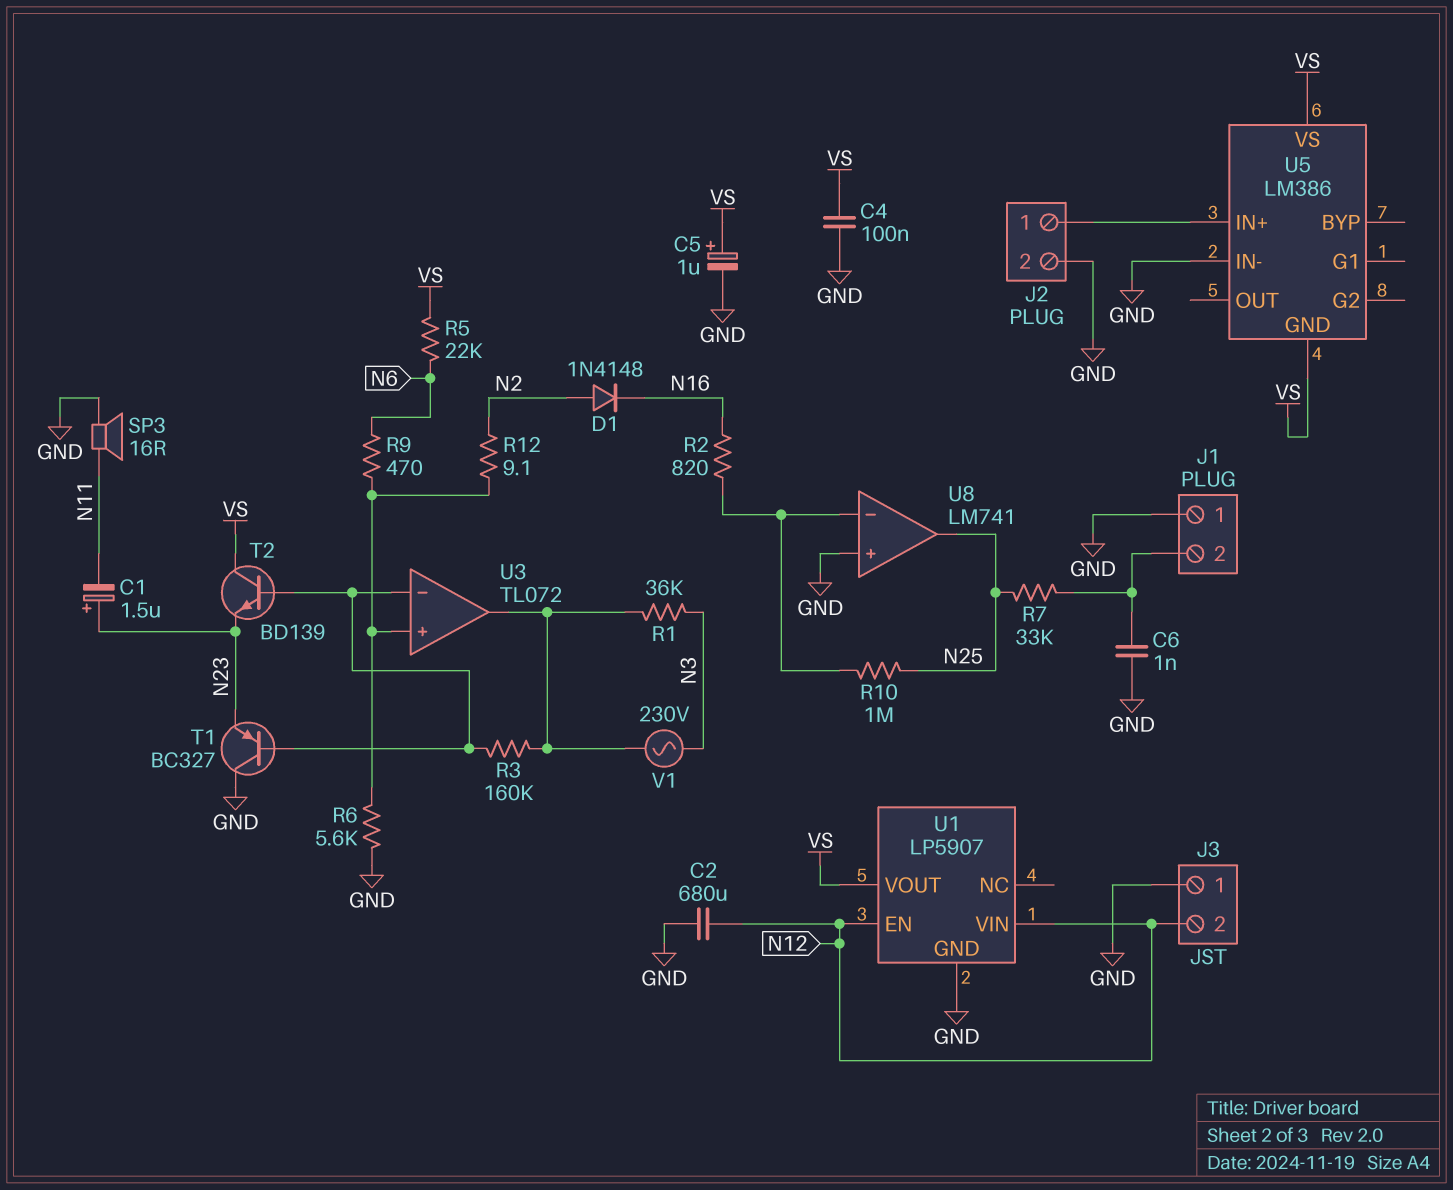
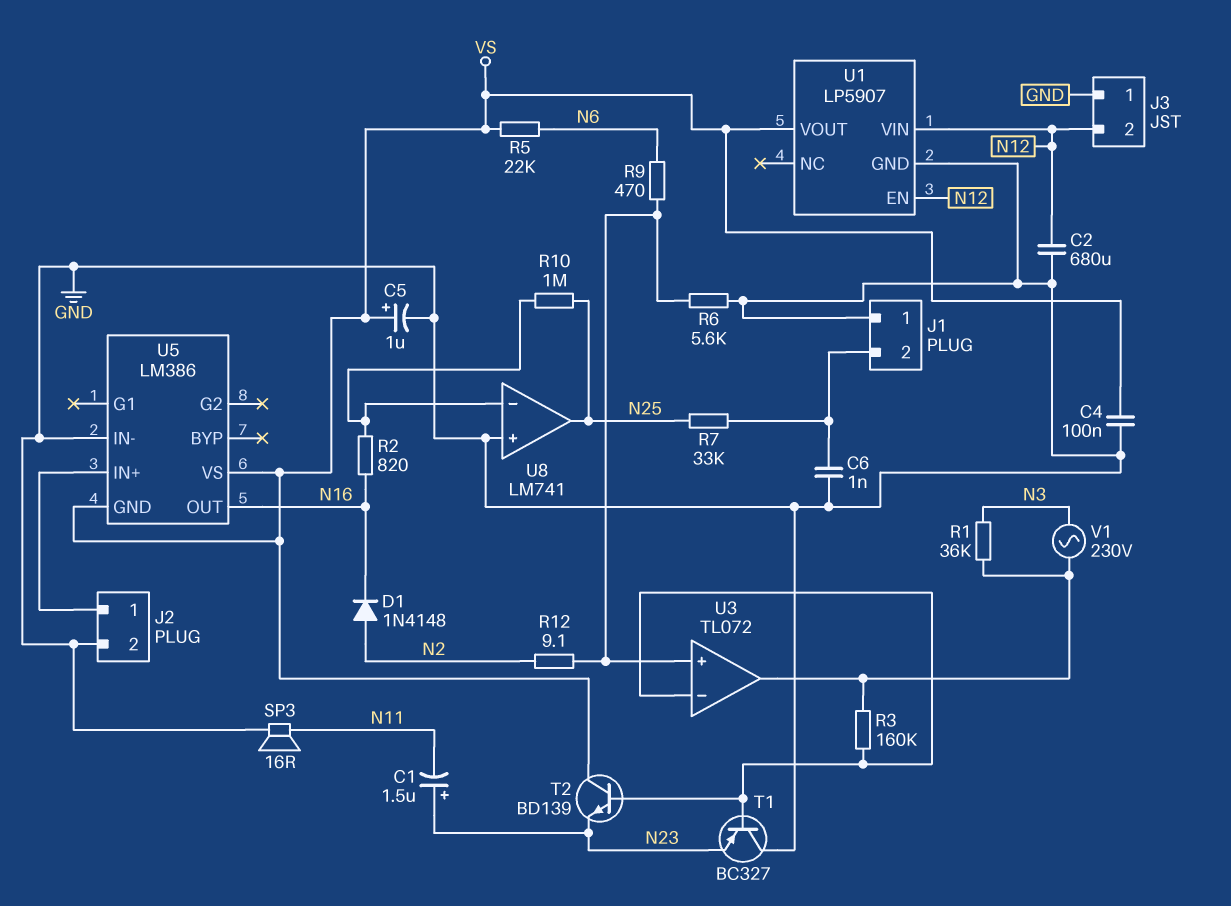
U5 pin OUT: none -> N16

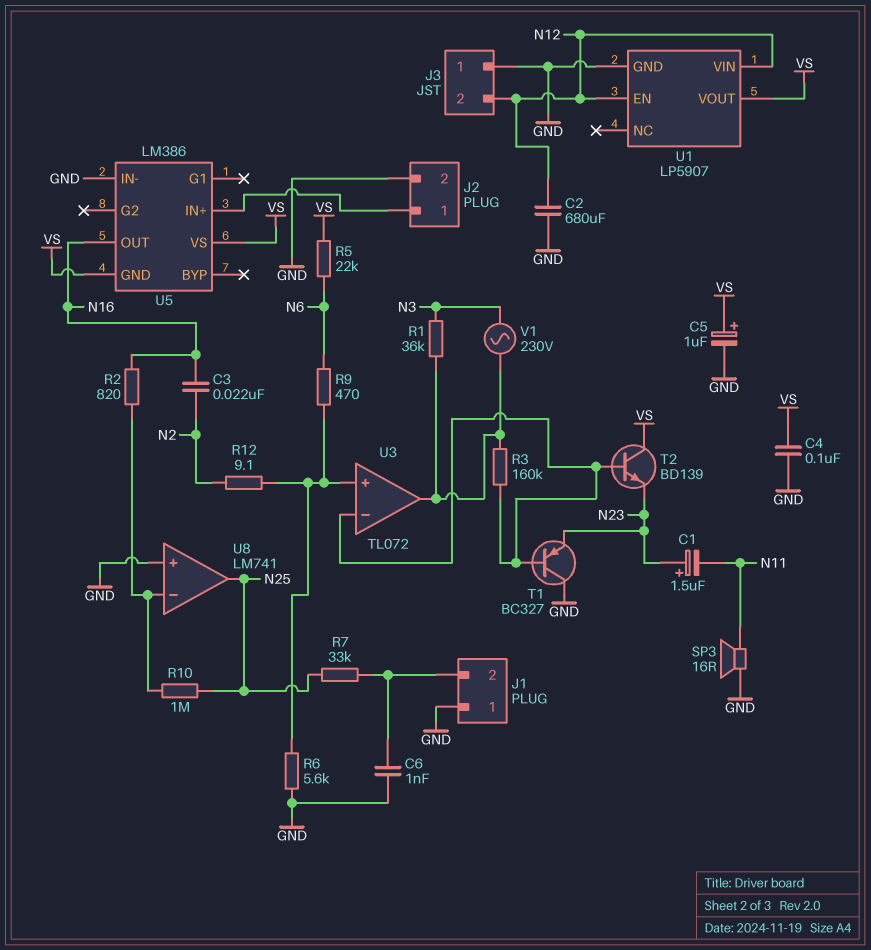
C3: none -> 22nF (N2, N16)
D1: diode 1N4148 (A N2, K N16) -> none

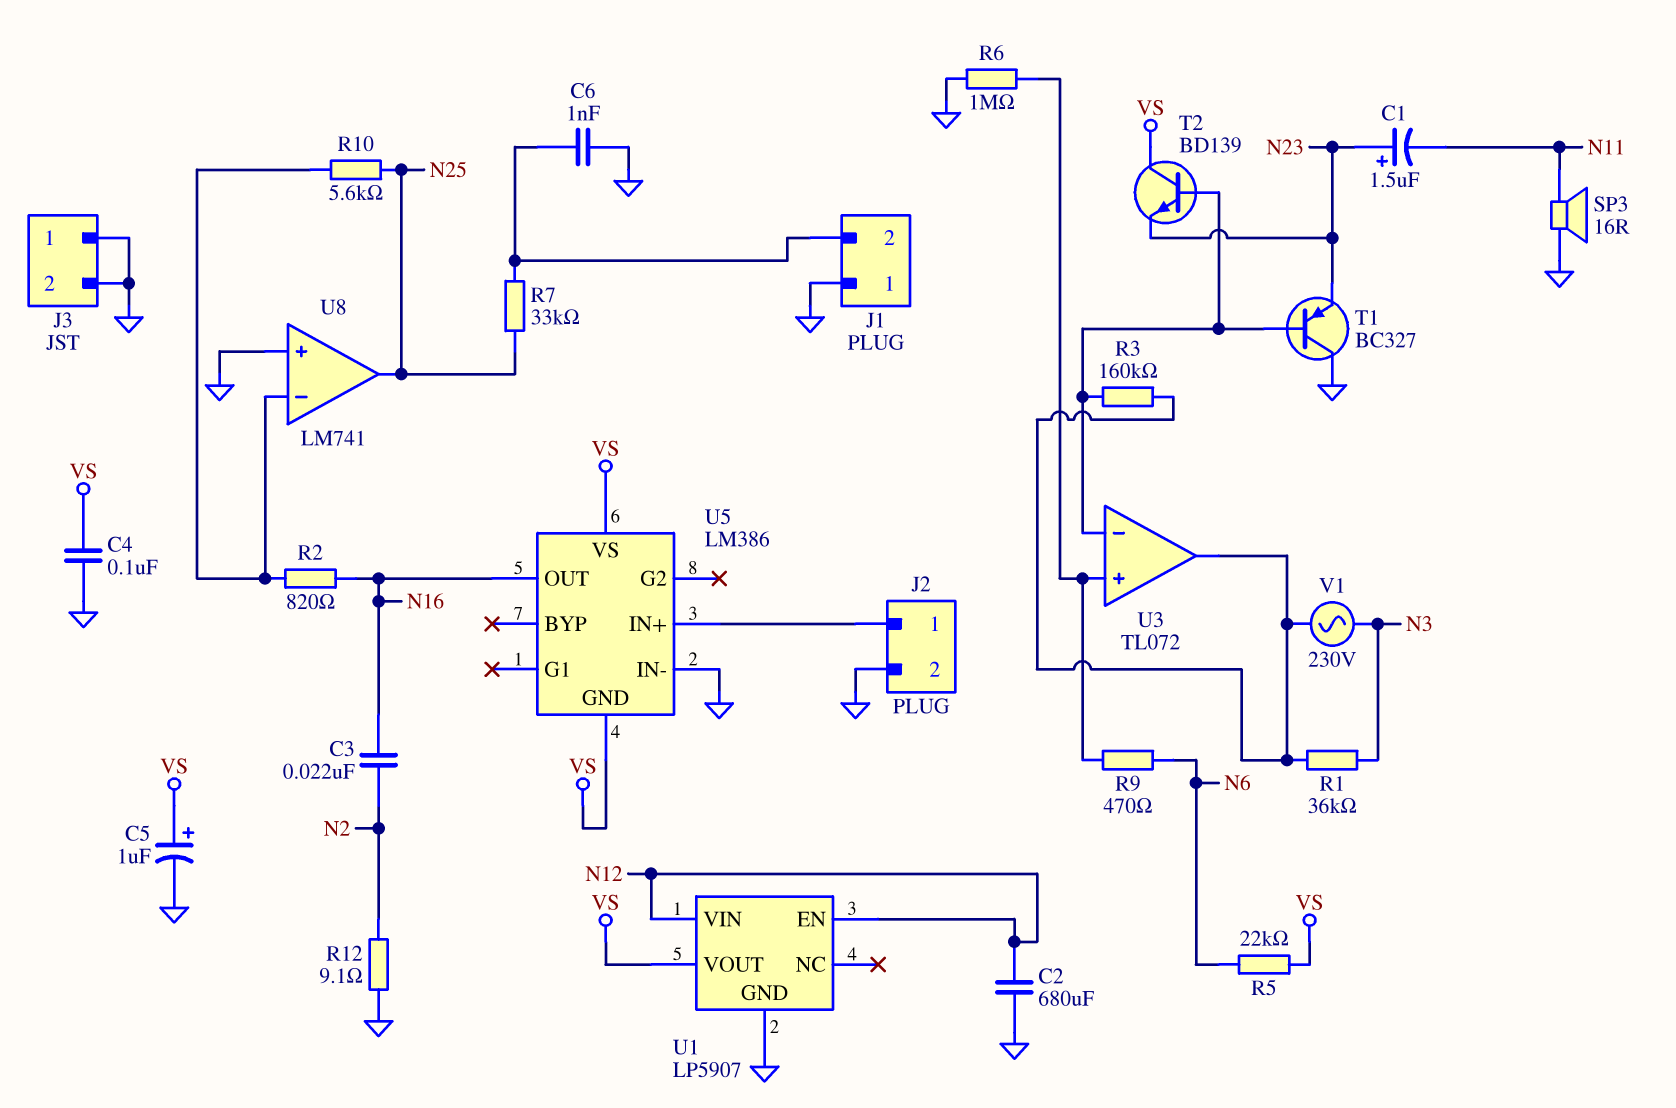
J3 pin 2: N12 -> GND
R6: 5.6k (GND, U3/in+) -> 1M (GND, U3/in+)
R10: 1M (N25, U8/in-) -> 5.6k (N25, U8/in-)
R12: 9.1 (N2, U3/in+) -> 9.1 (GND, N2)

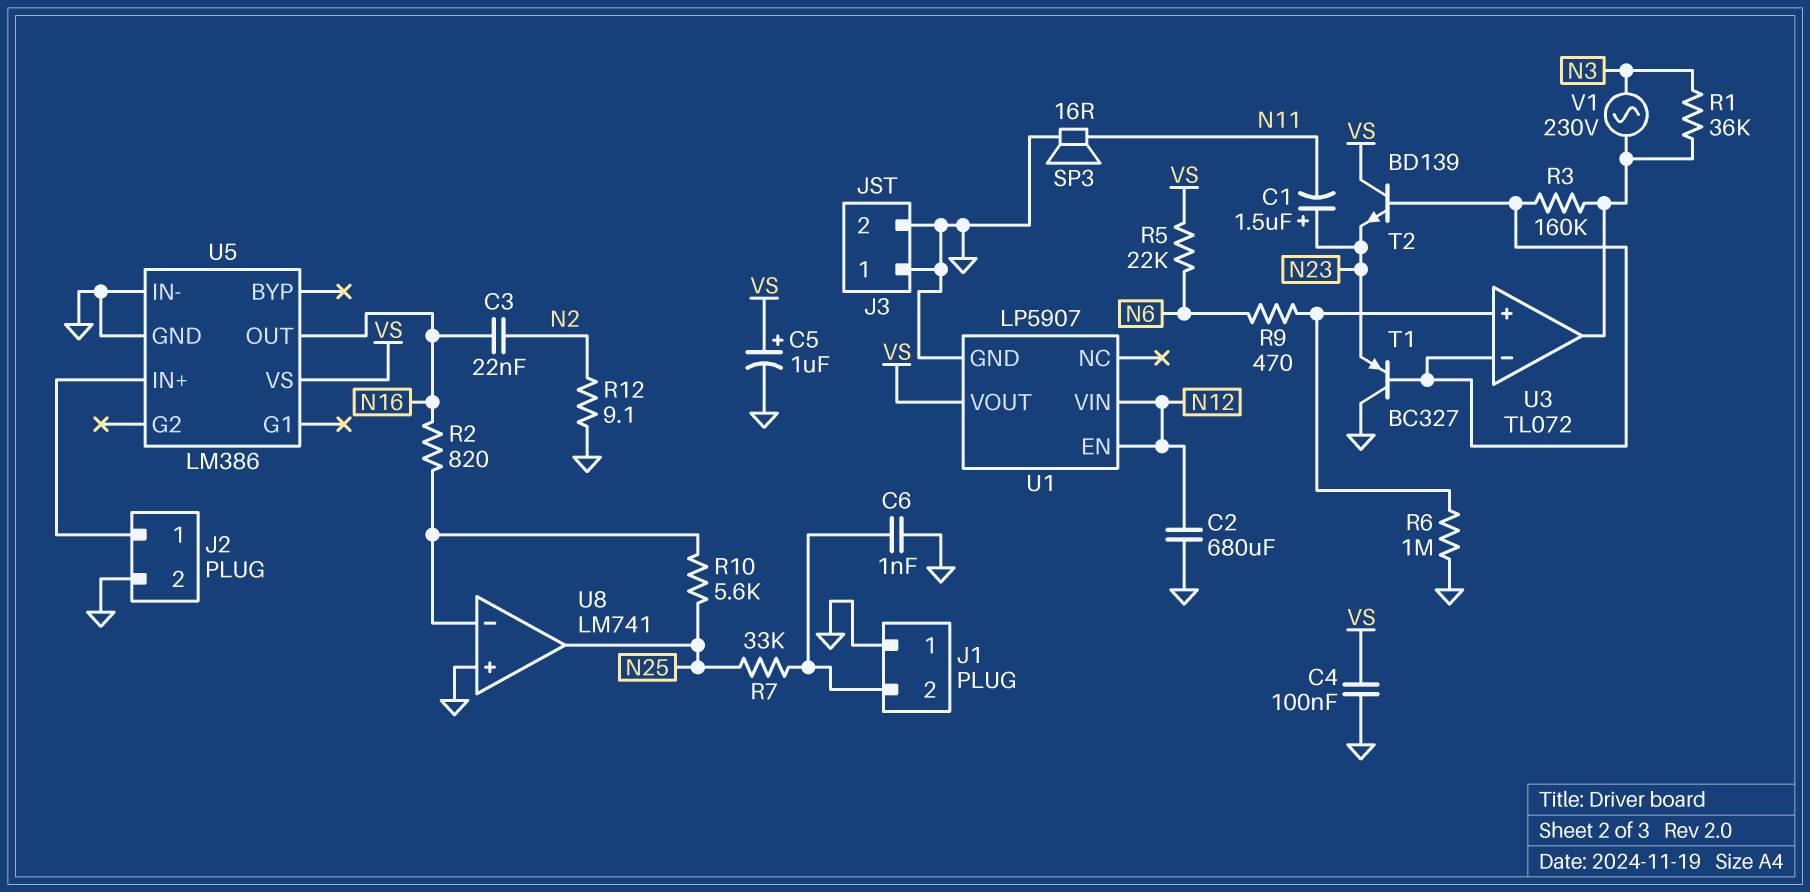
U5 pin GND: VS -> GND

